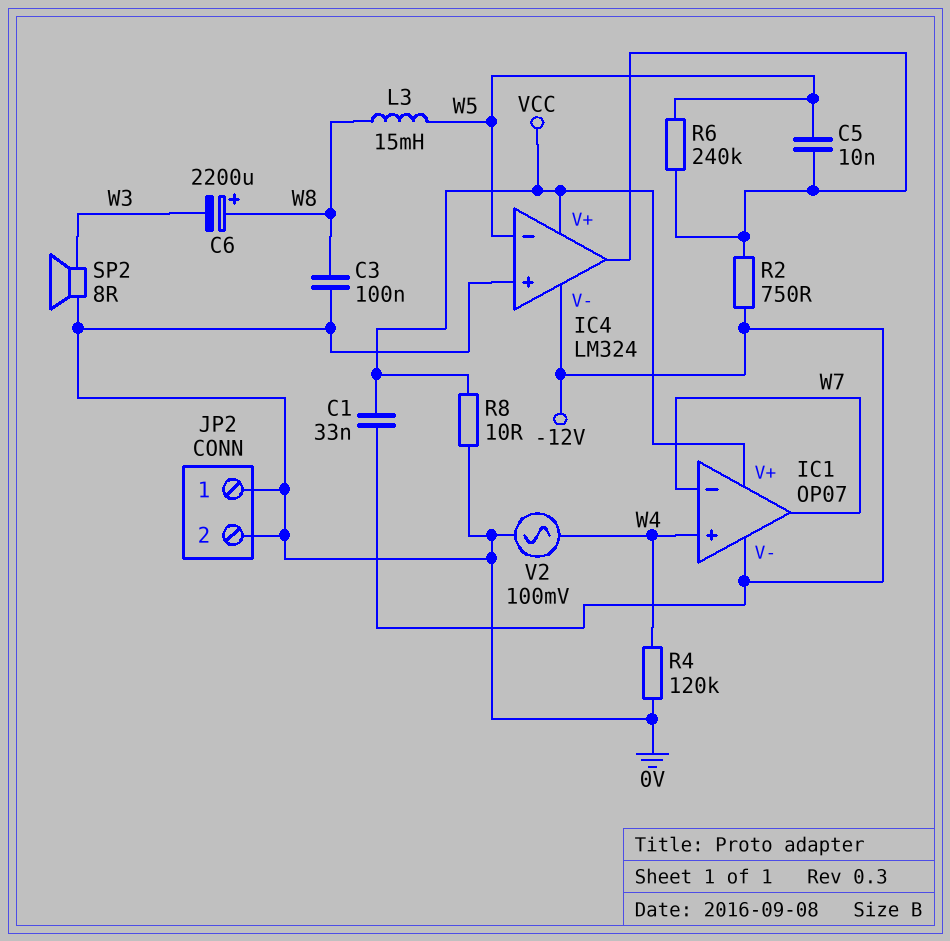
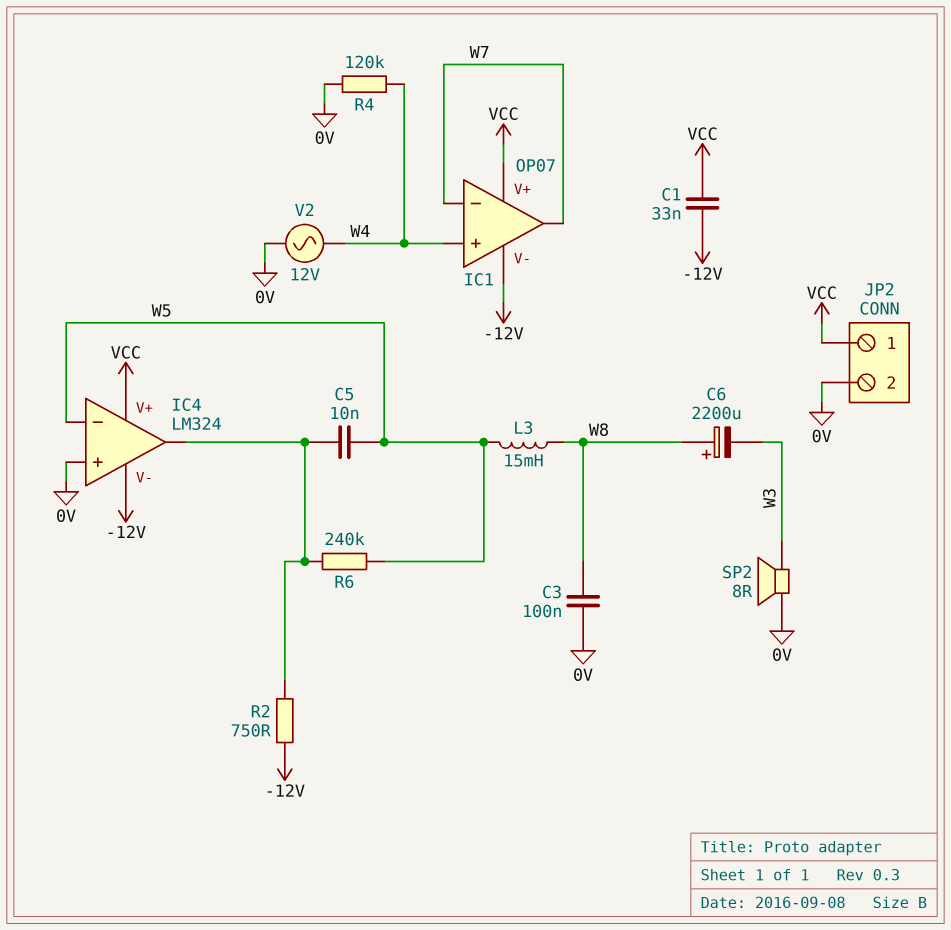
JP2 pin 1: 0V -> VCC
R8: 10 (0V, VCC) -> none
V2: AC 100mV (0V, W4) -> AC 12V (0V, W4)

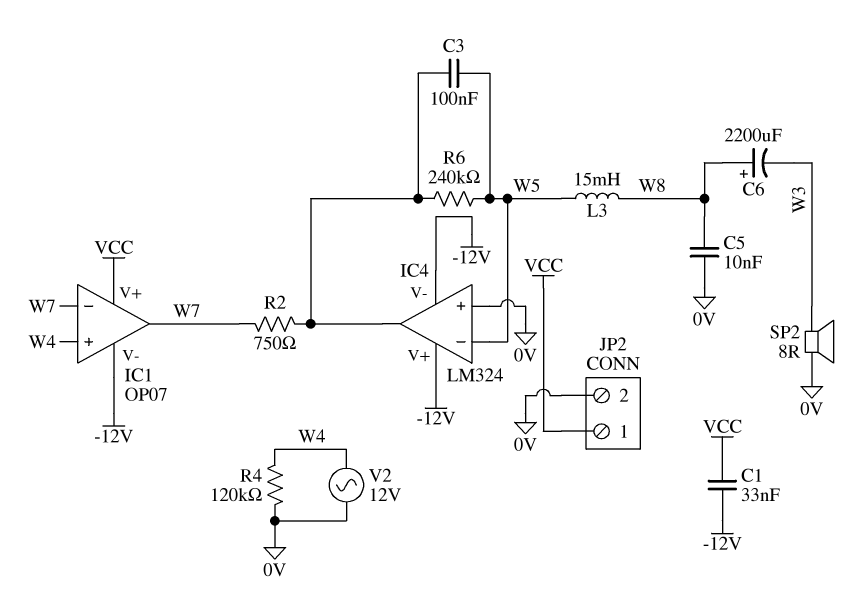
C3: 100nF (0V, W8) -> 100nF (IC4/out, W5)
C5: 10nF (IC4/out, W5) -> 10nF (0V, W8)
IC4 pin V+: VCC -> -12V
R2: 750 (-12V, IC4/out) -> 750 (IC4/out, W7)

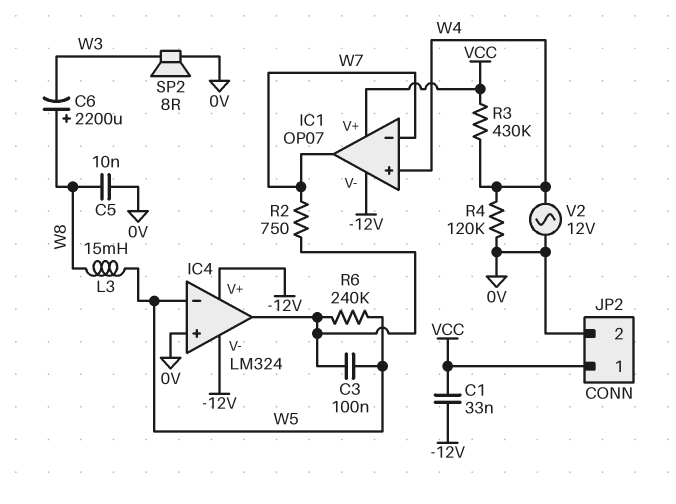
R3: none -> 430k (VCC, W4)

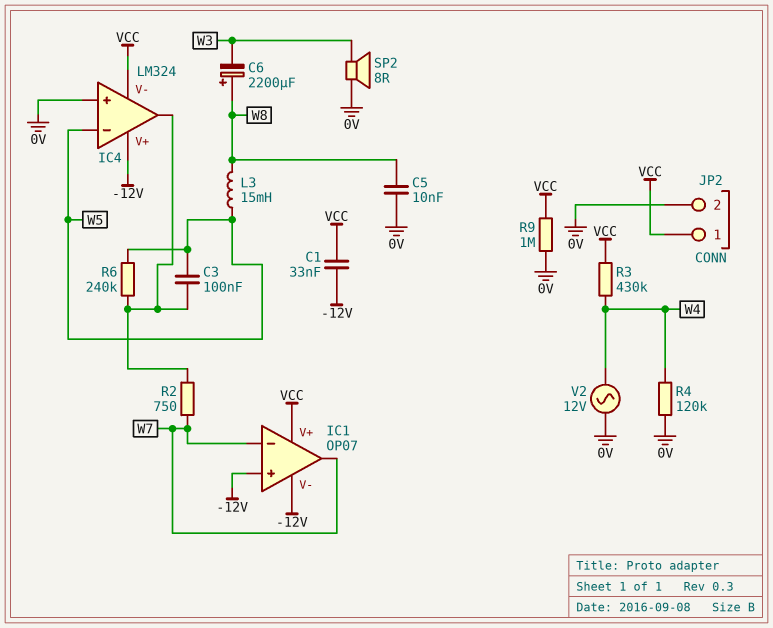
IC1 pin in+: W4 -> -12V
IC4 pin V-: -12V -> VCC
R9: none -> 1M (0V, VCC)

